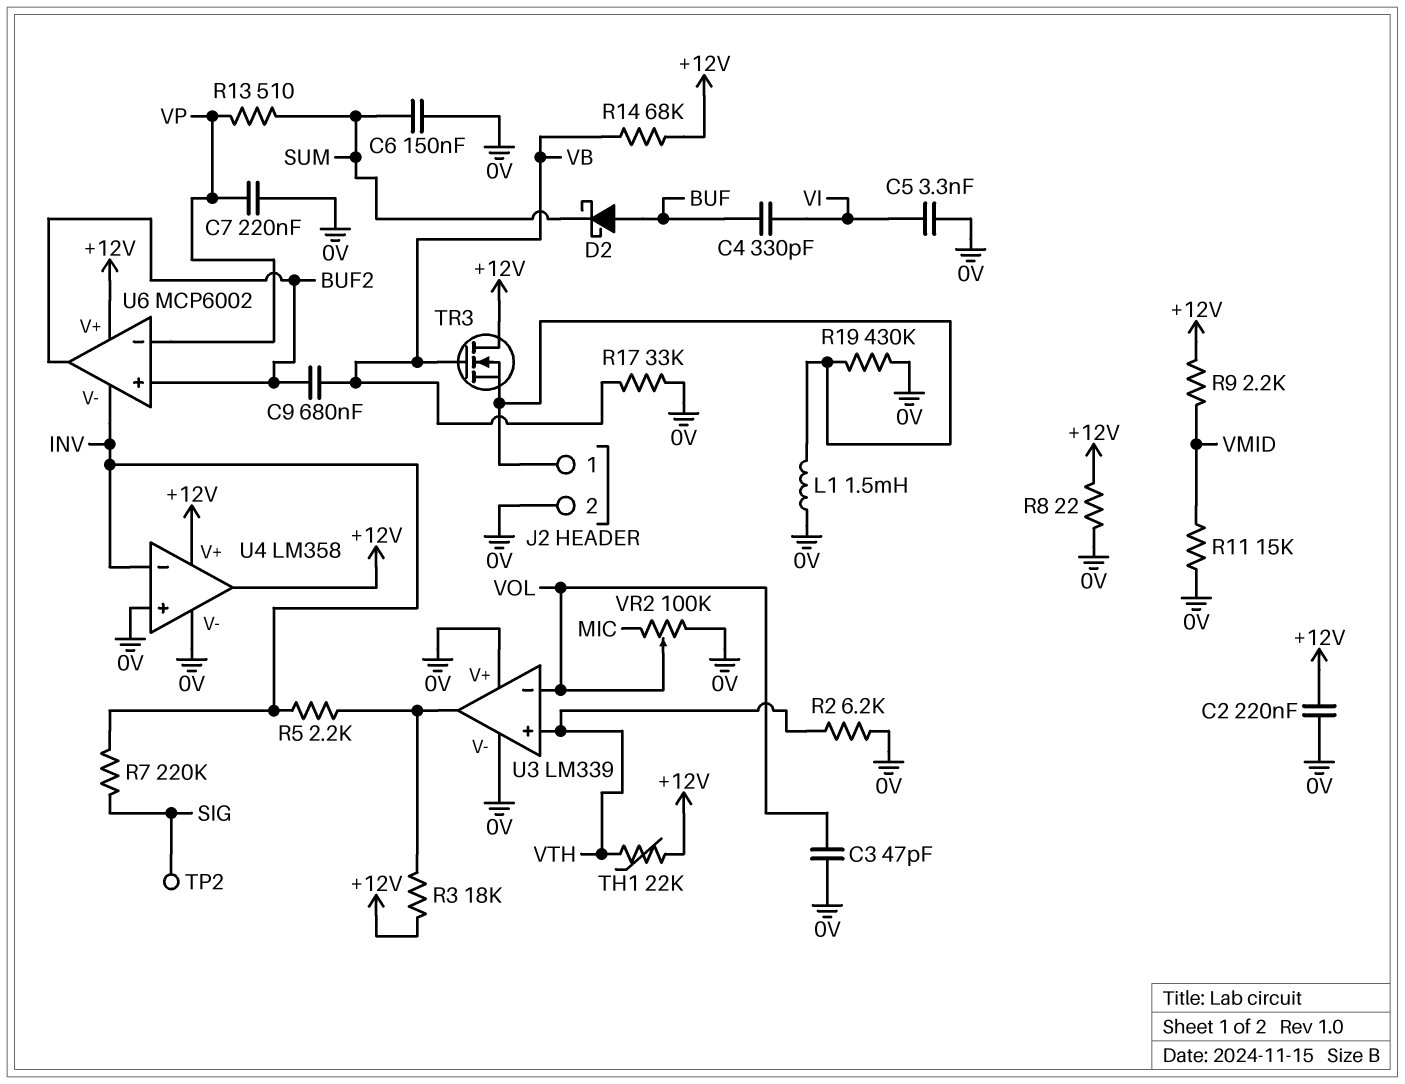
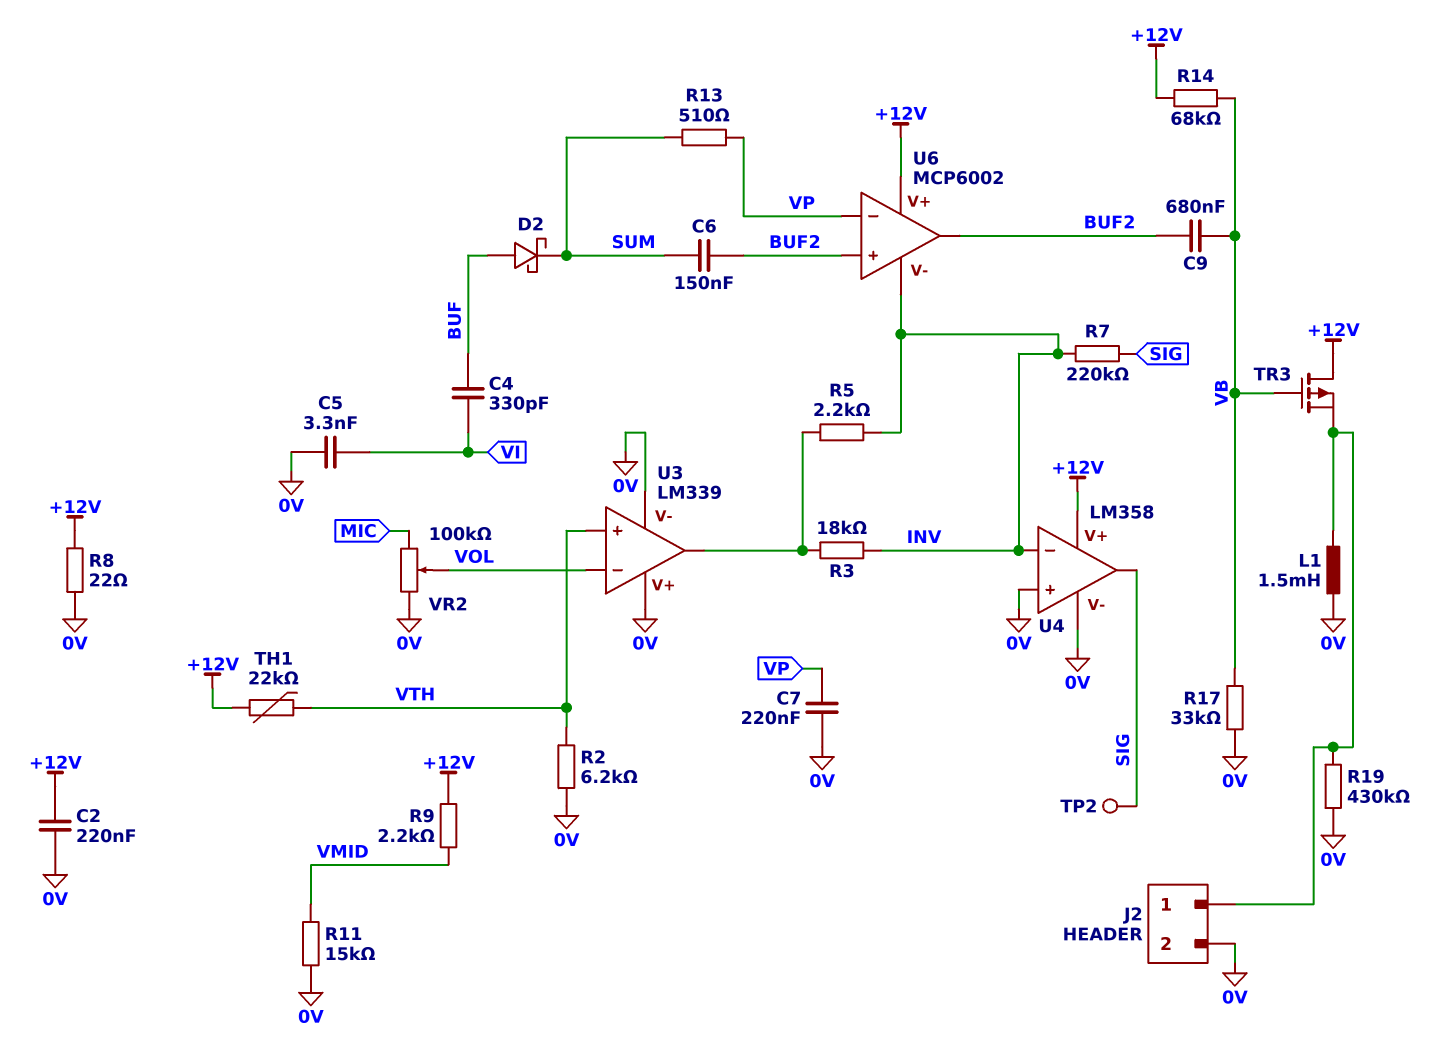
C3: 47pF (0V, VOL) -> none
C6: 150nF (0V, SUM) -> 150nF (BUF2, SUM)
R3: 18k (+12V, U3/out) -> 18k (INV, U3/out)
TR3: NMOS (G VB, D +12V, S J2/1) -> PMOS (G VB, D +12V, S J2/1)
U4 pin out: +12V -> SIG

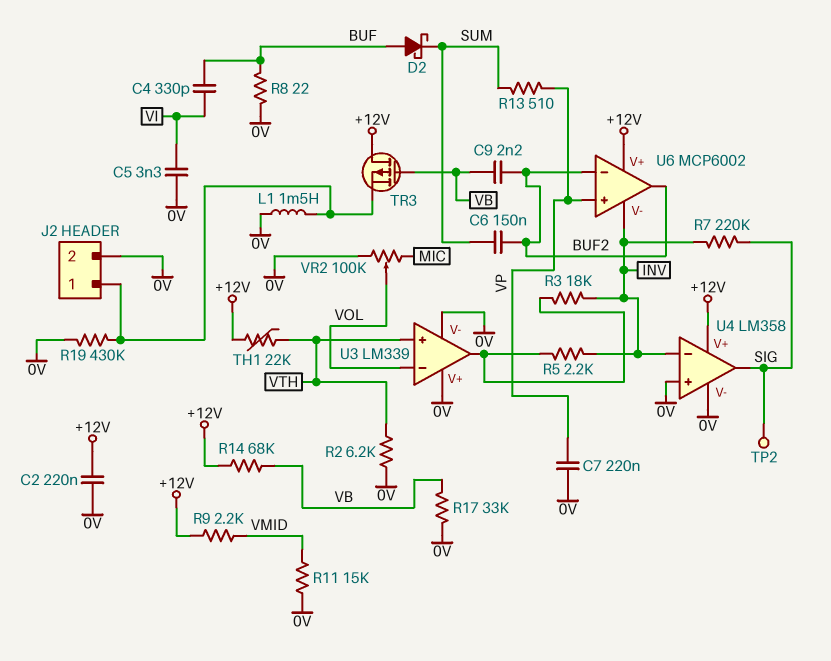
C9: 680nF (BUF2, VB) -> 2.2nF (BUF2, VB)
R8: 22 (+12V, 0V) -> 22 (0V, BUF)
U6 pin in+: BUF2 -> VP
U6 pin in-: VP -> BUF2

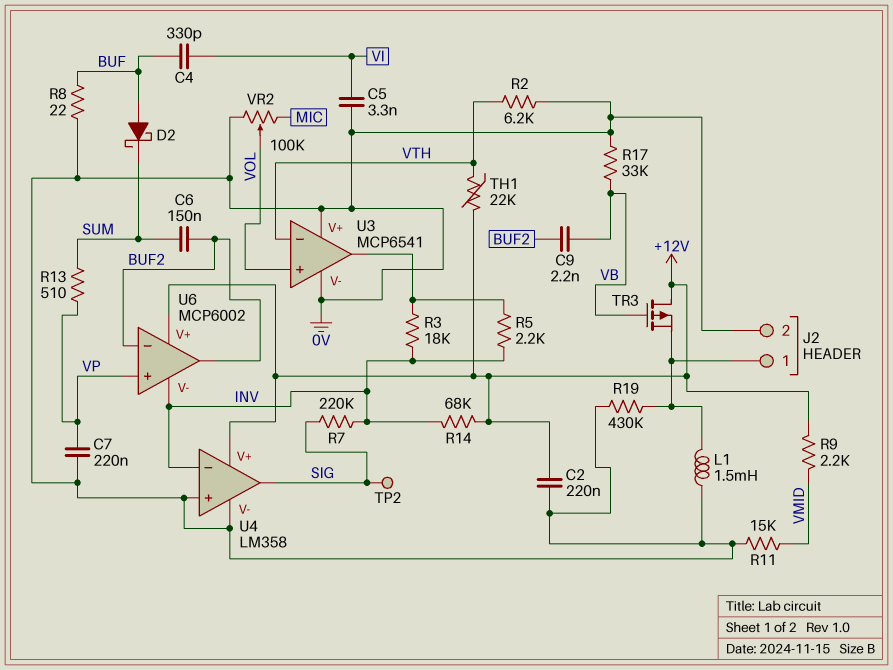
R14: 68k (+12V, VB) -> 68k (+12V, INV)
U3: LM339 -> MCP6541
U3 pin in+: VTH -> VOL
U3 pin in-: VOL -> VTH

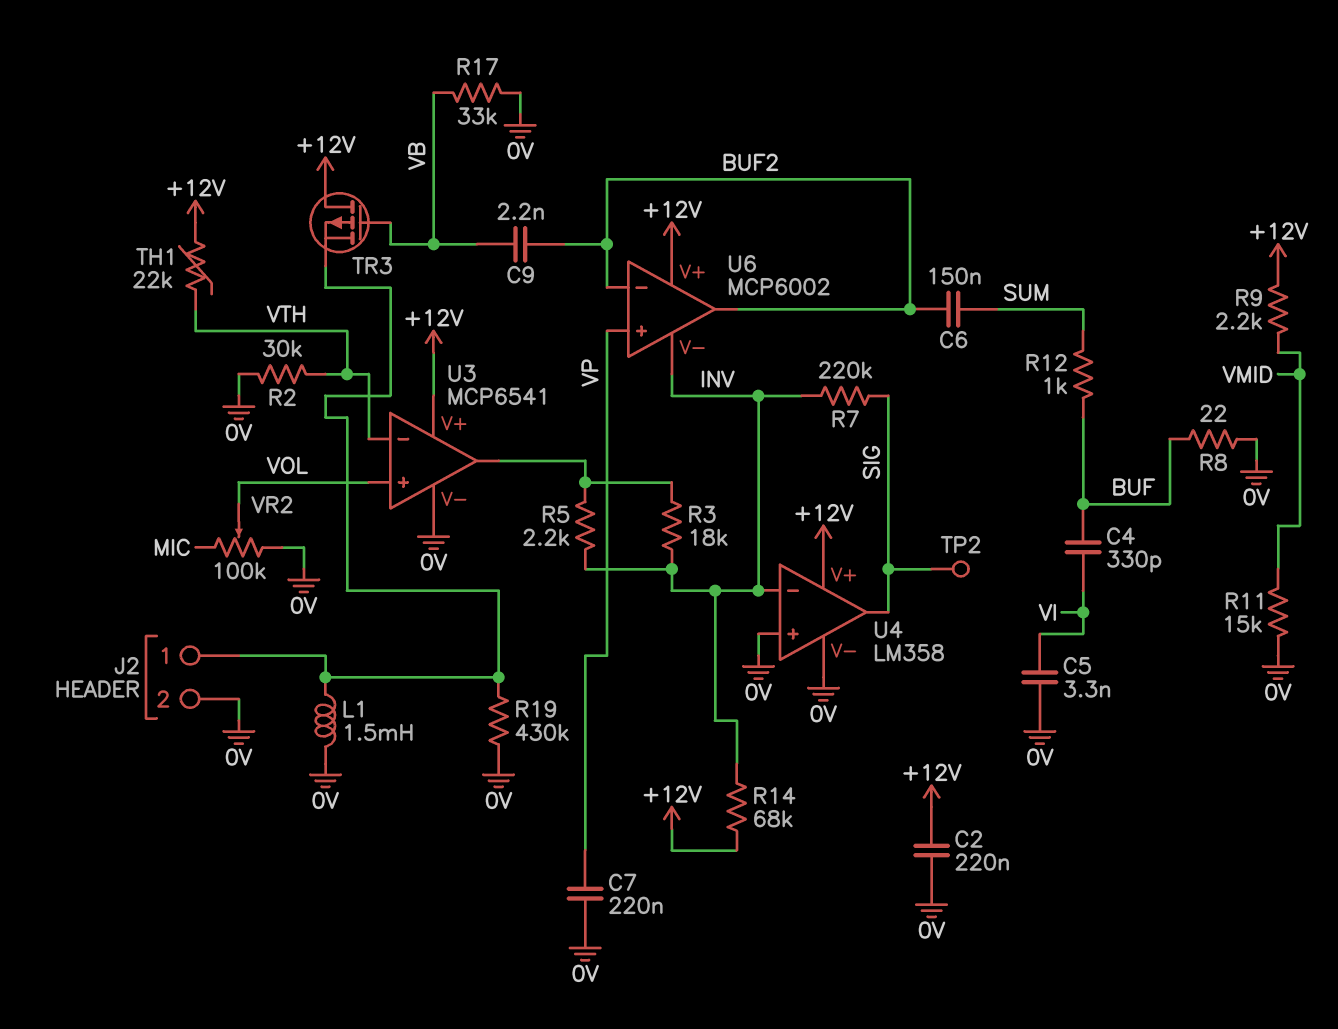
D2: schottky (A BUF, K SUM) -> none
R2: 6.2k (0V, VTH) -> 30k (0V, VTH)
R12: none -> 1k (BUF, SUM)
R13: 510 (SUM, VP) -> none
U3 pin V+: 0V -> +12V

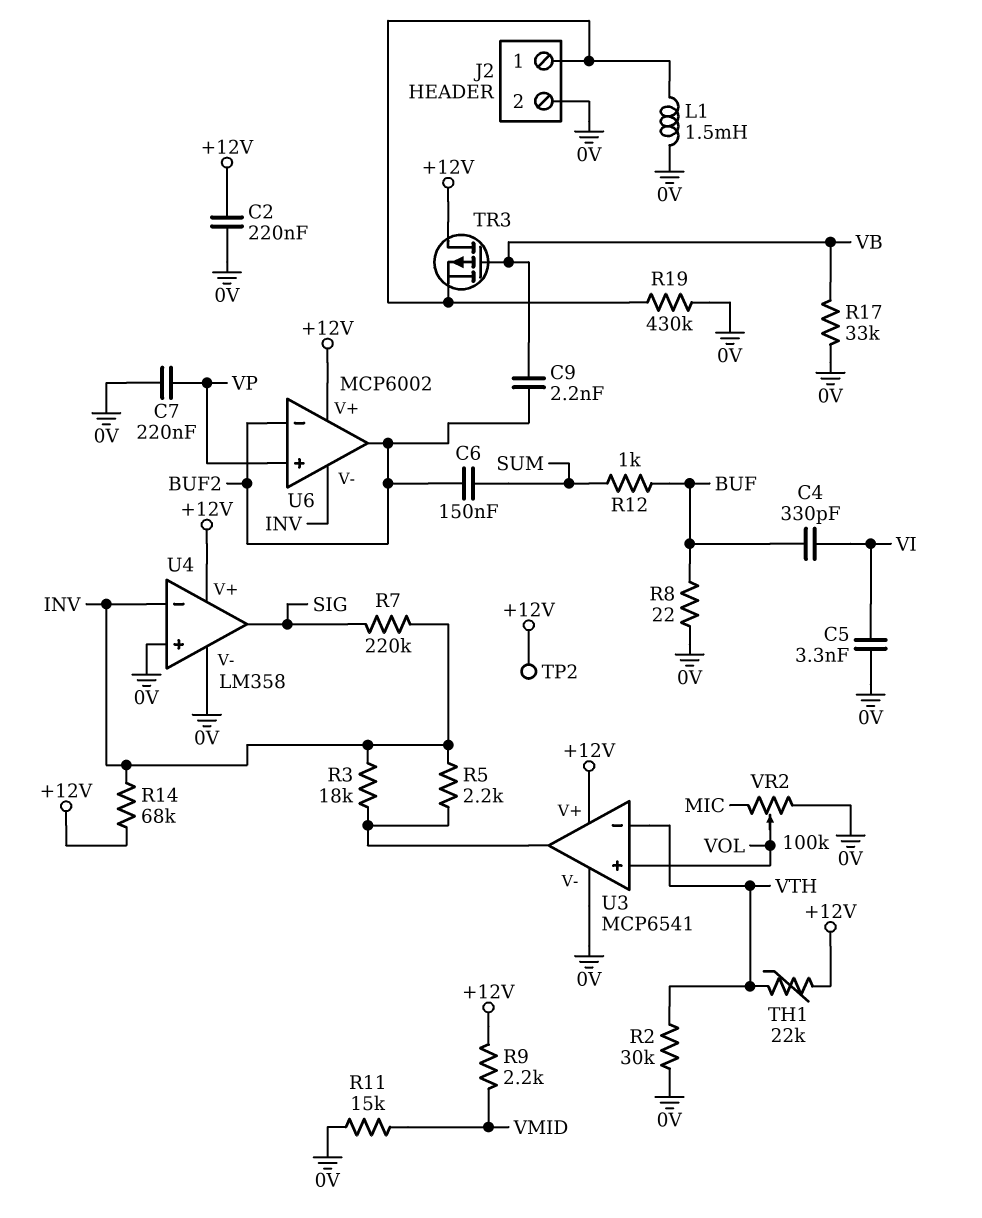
TP2: test point (SIG) -> test point (+12V)

